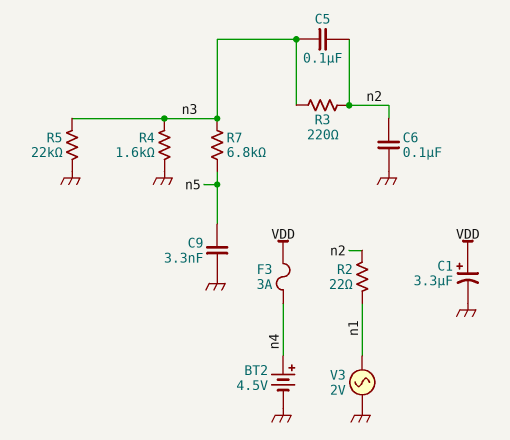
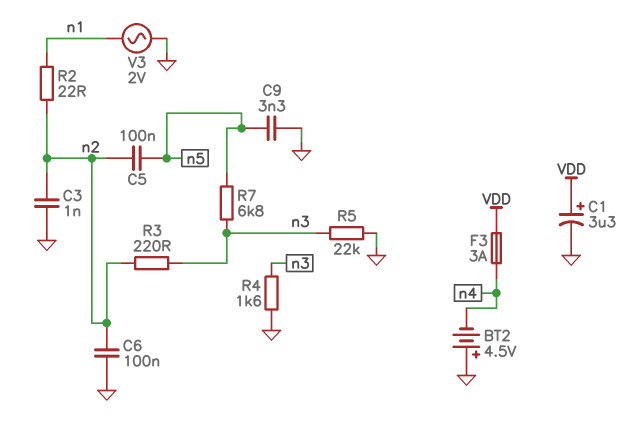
BT2: 4.5V (plus n4, minus GND) -> 4.5V (plus GND, minus n4)
C3: none -> 1nF (GND, n2)
C5: 100nF (n2, n3) -> 100nF (n2, n5)

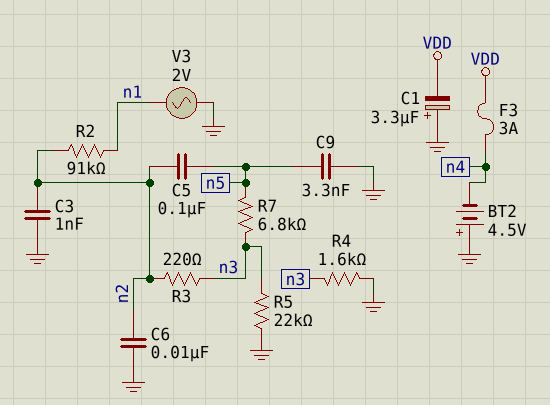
C1: 3.3uF (plus VDD, minus GND) -> 3.3uF (plus GND, minus VDD)
C6: 100nF (GND, n2) -> 10nF (GND, n2)
R2: 22 (n1, n2) -> 91k (n1, n2)

